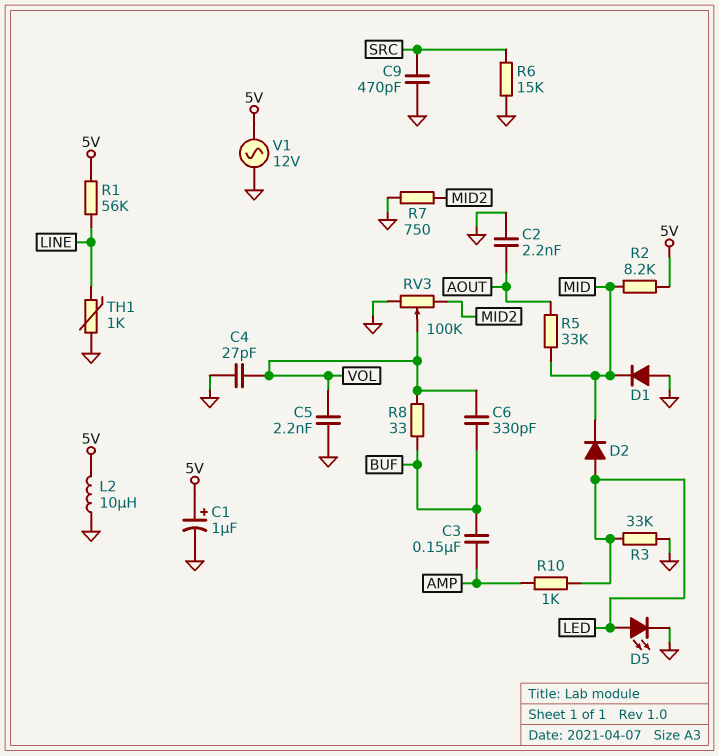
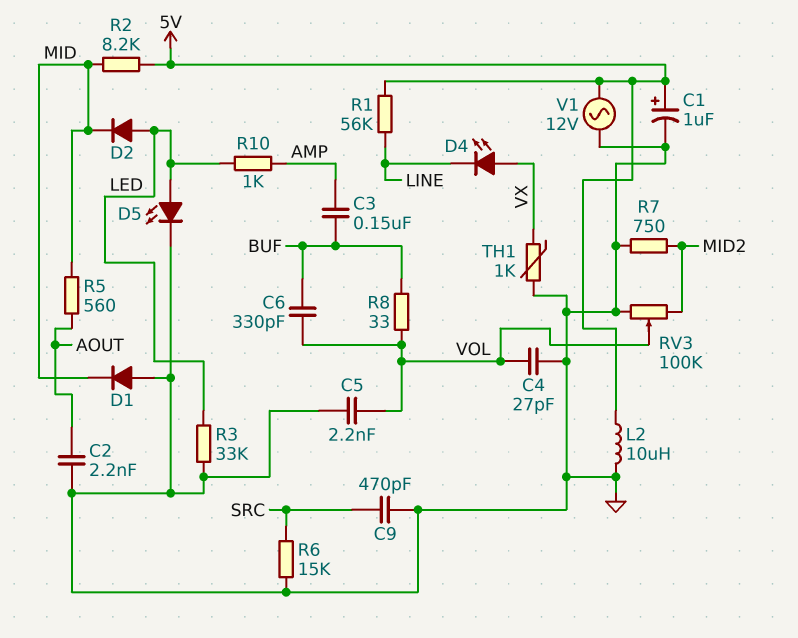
D4: none -> LED (A VX, K LINE)
R5: 33k (AOUT, MID) -> 560 (AOUT, MID)
TH1: 1k (GND, LINE) -> 1k (GND, VX)

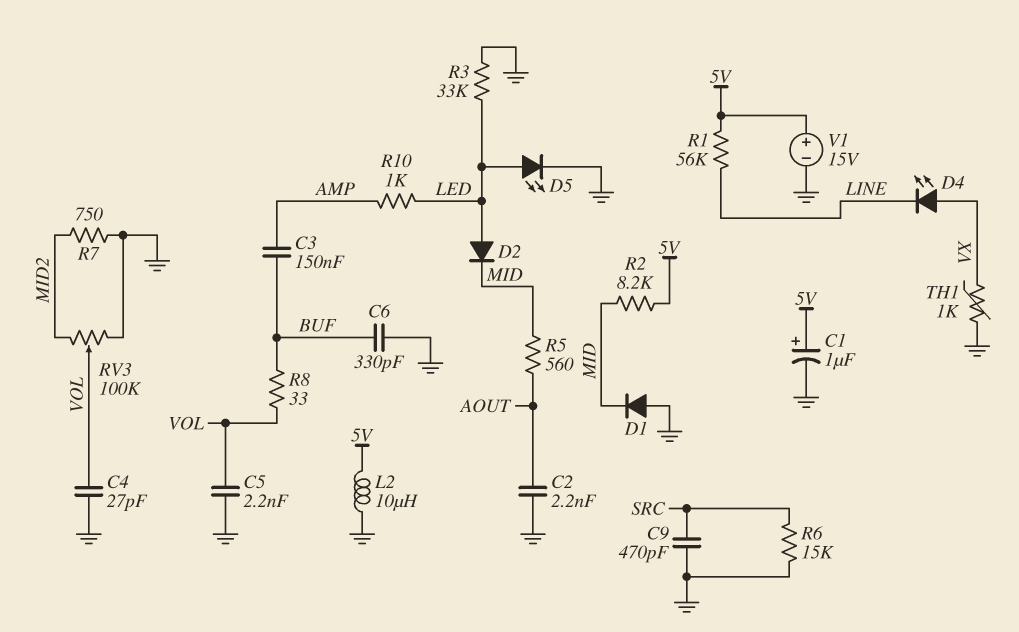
C6: 330pF (BUF, VOL) -> 330pF (BUF, GND)
V1: AC 12V (5V, GND) -> 15V (plus 5V, minus GND)

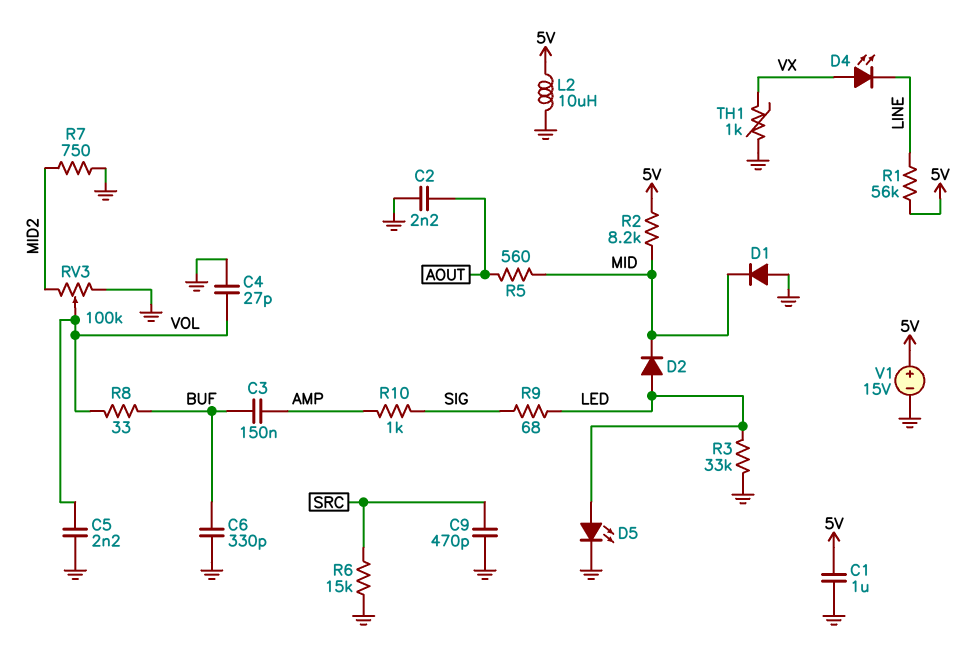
C1: 1uF (plus 5V, minus GND) -> 1uF (5V, GND)
R9: none -> 68 (LED, SIG)
R10: 1k (AMP, LED) -> 1k (AMP, SIG)

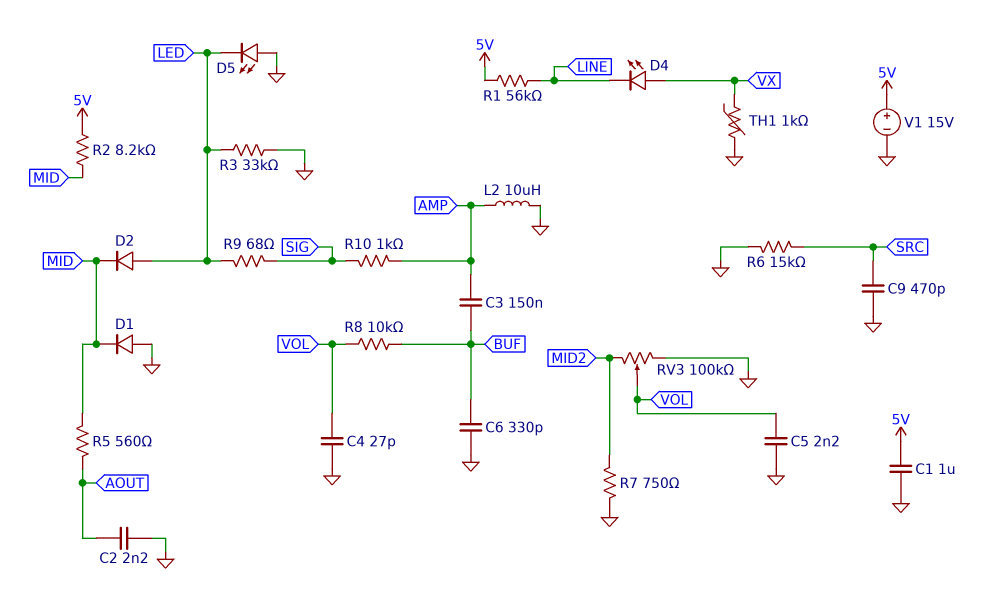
D5: LED (A LED, K GND) -> LED (A GND, K LED)
L2: 10uH (5V, GND) -> 10uH (AMP, GND)
R8: 33 (BUF, VOL) -> 10k (BUF, VOL)

